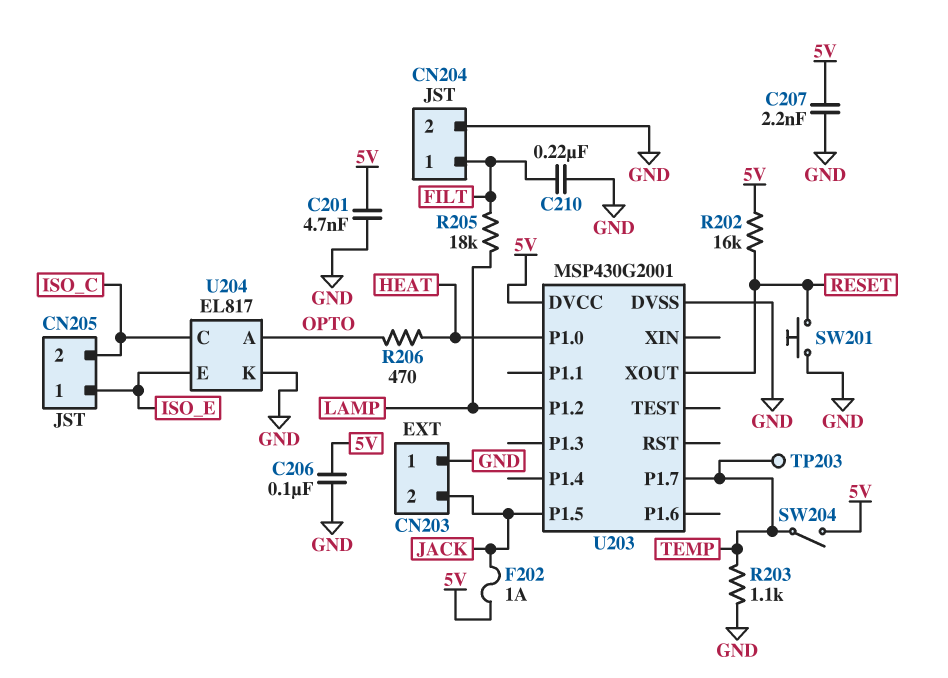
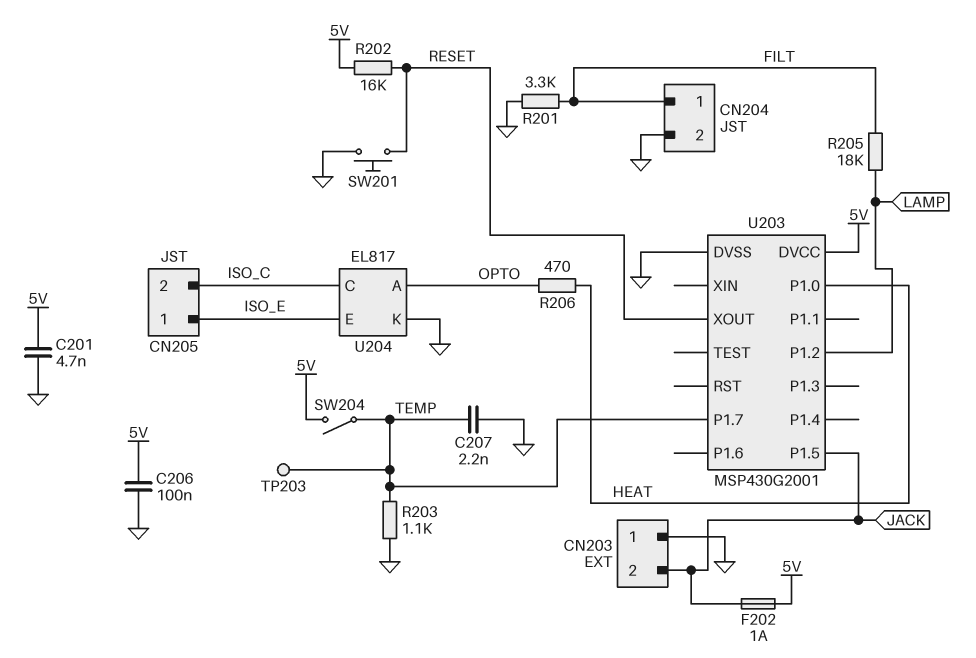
C207: 2.2nF (5V, GND) -> 2.2nF (GND, TEMP)
C210: 220nF (FILT, GND) -> none
R201: none -> 3.3k (FILT, GND)

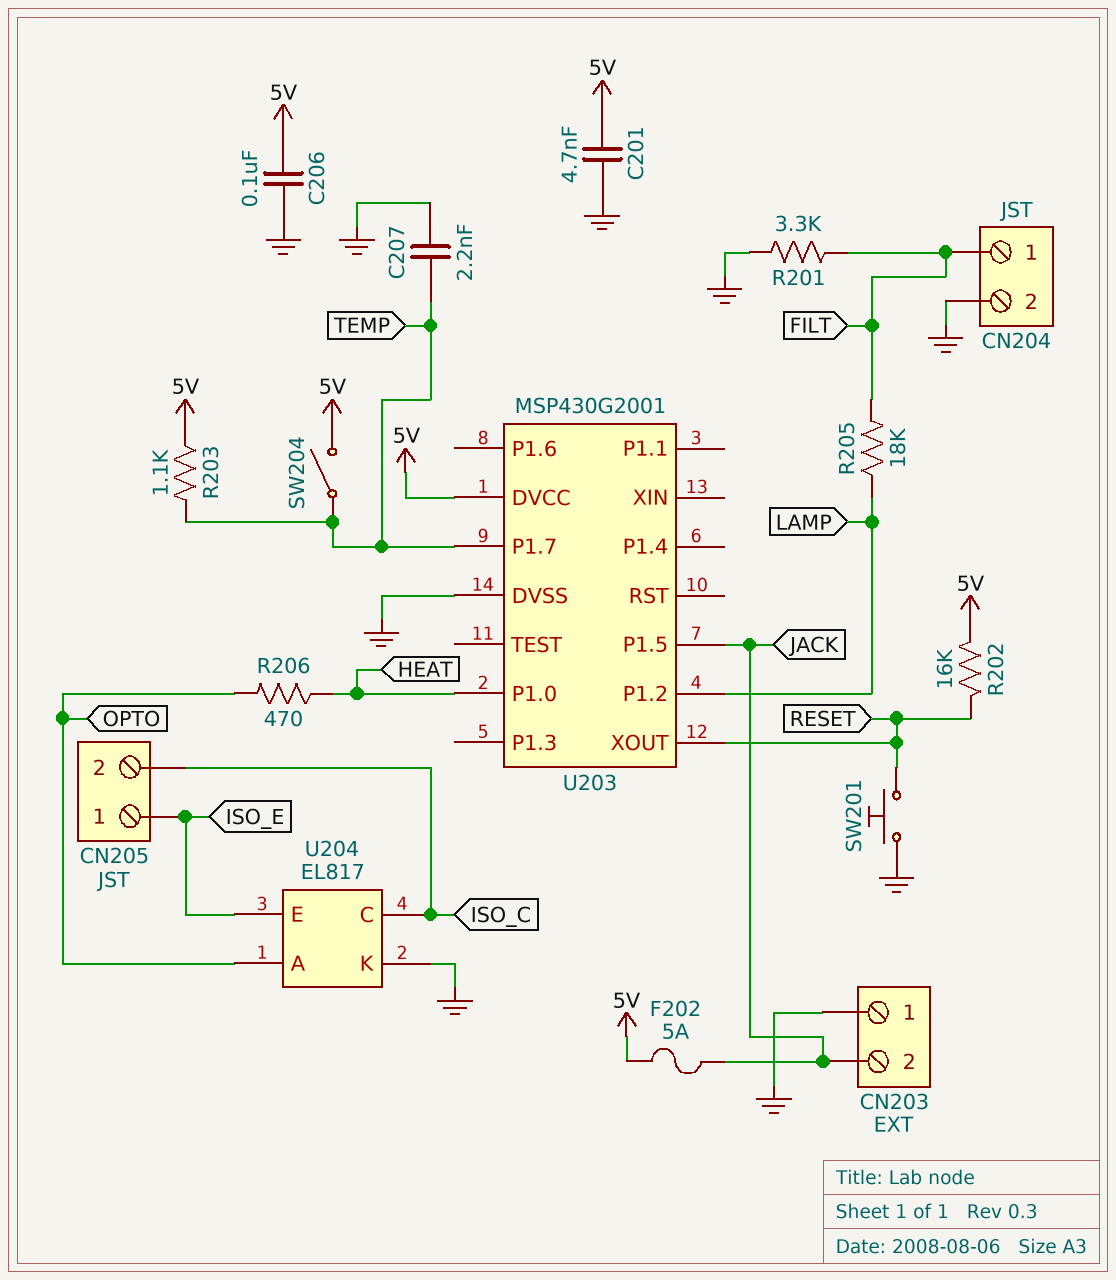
F202: 1A (5V, JACK) -> 5A (5V, JACK)
R203: 1.1k (GND, TEMP) -> 1.1k (5V, TEMP)
TP203: test point (TEMP) -> none

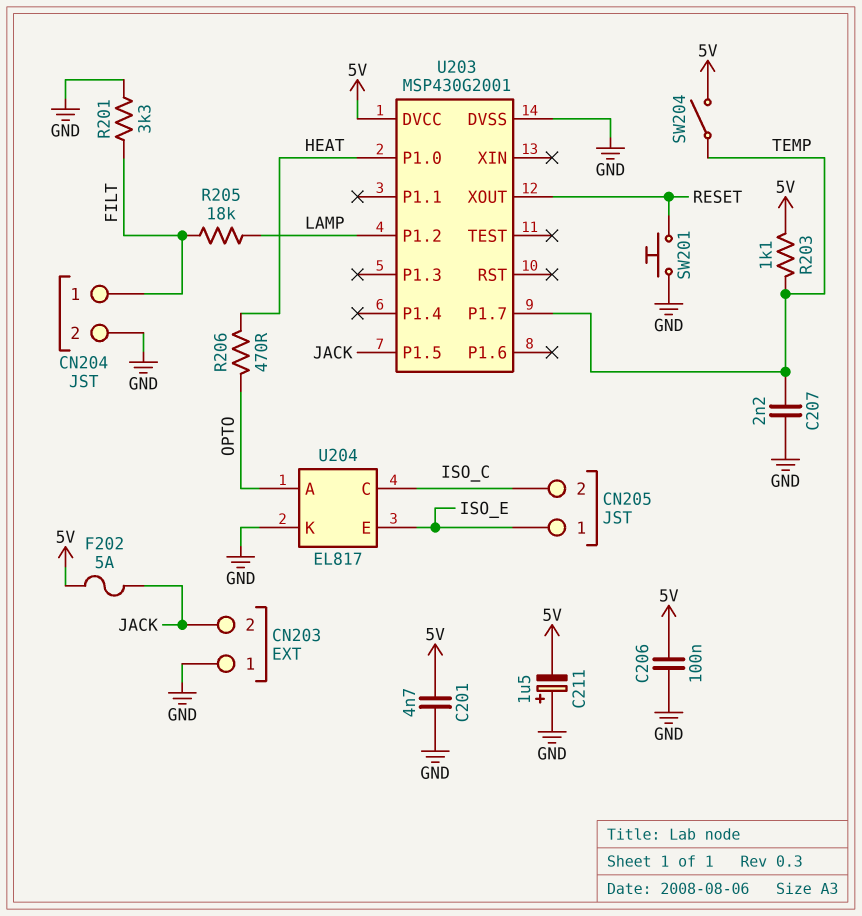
C211: none -> 1.5uF (plus GND, minus 5V)
R202: 16k (5V, RESET) -> none

